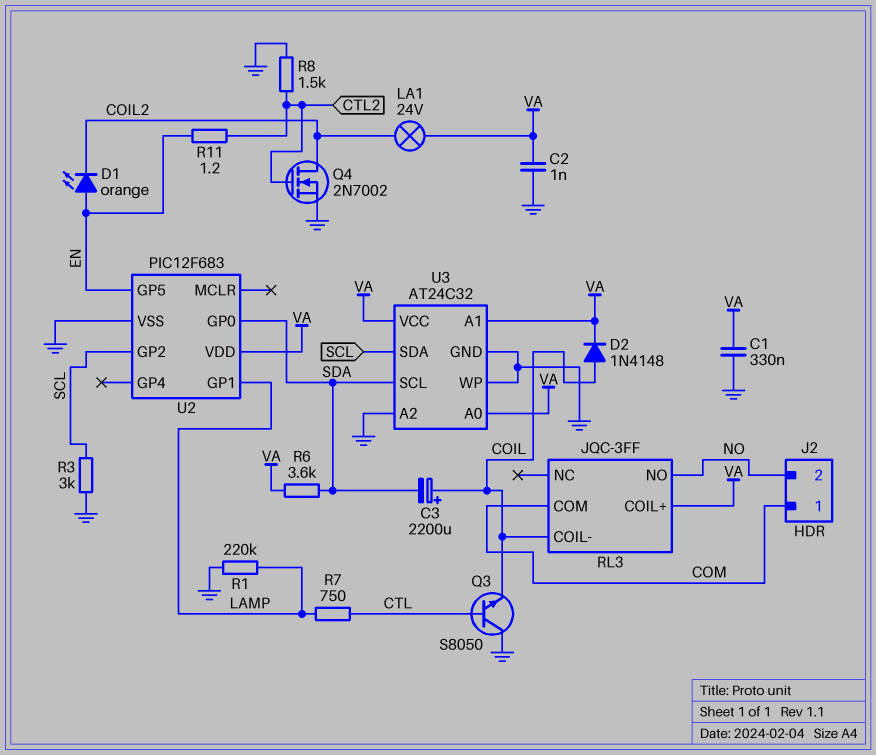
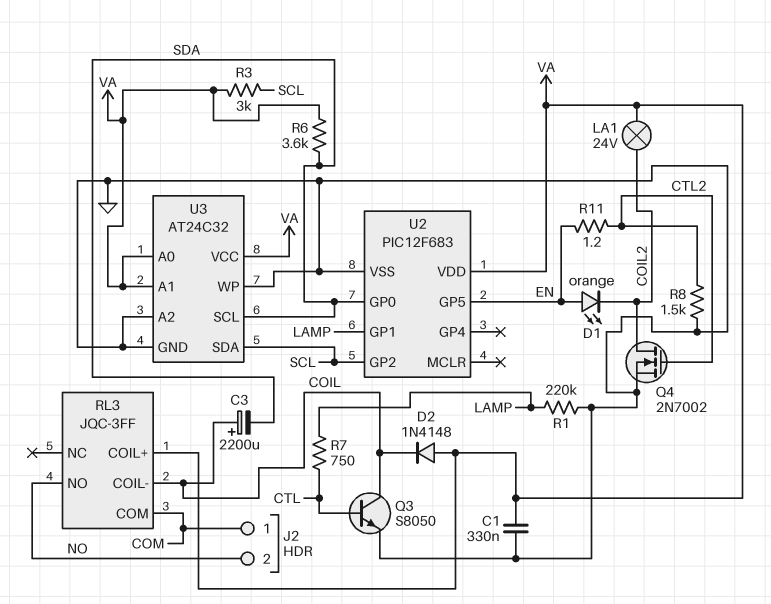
C2: 1nF (GND, VA) -> none
D2: diode 1N4148 (A COIL, K VA) -> diode 1N4148 (A VA, K COIL)
Q3: NPN S8050 (B CTL, C GND, E COIL) -> NPN S8050 (B CTL, C COIL, E GND)
R3: 3k (GND, SCL) -> 3k (SCL, VA)

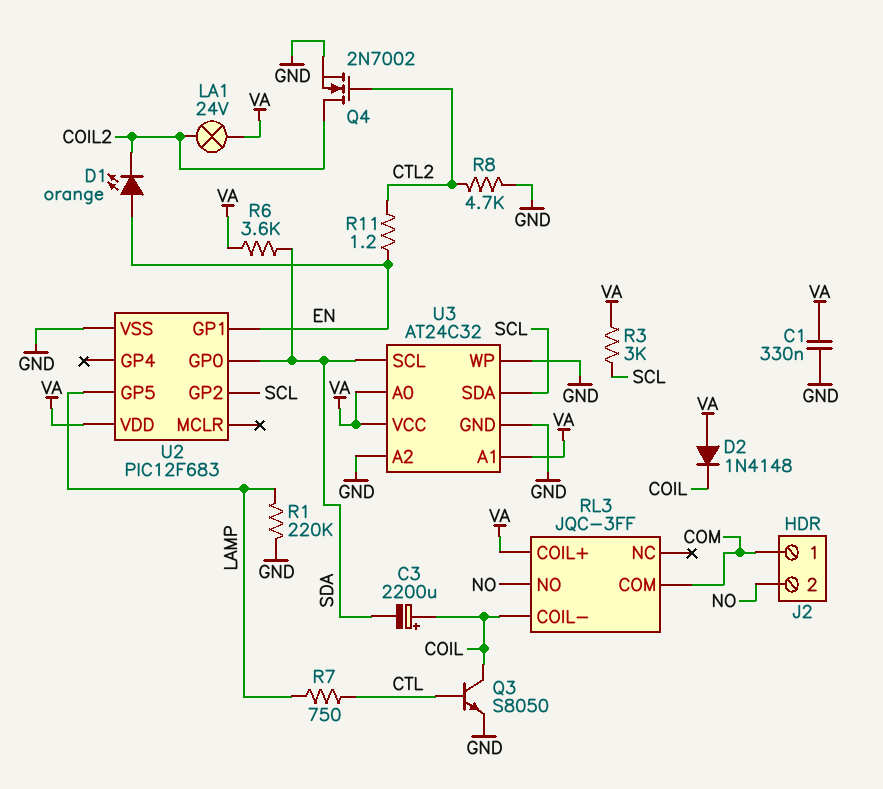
R8: 1.5k (CTL2, GND) -> 4.7k (CTL2, GND)
U2 pin GP1: LAMP -> EN
U2 pin GP5: EN -> LAMP

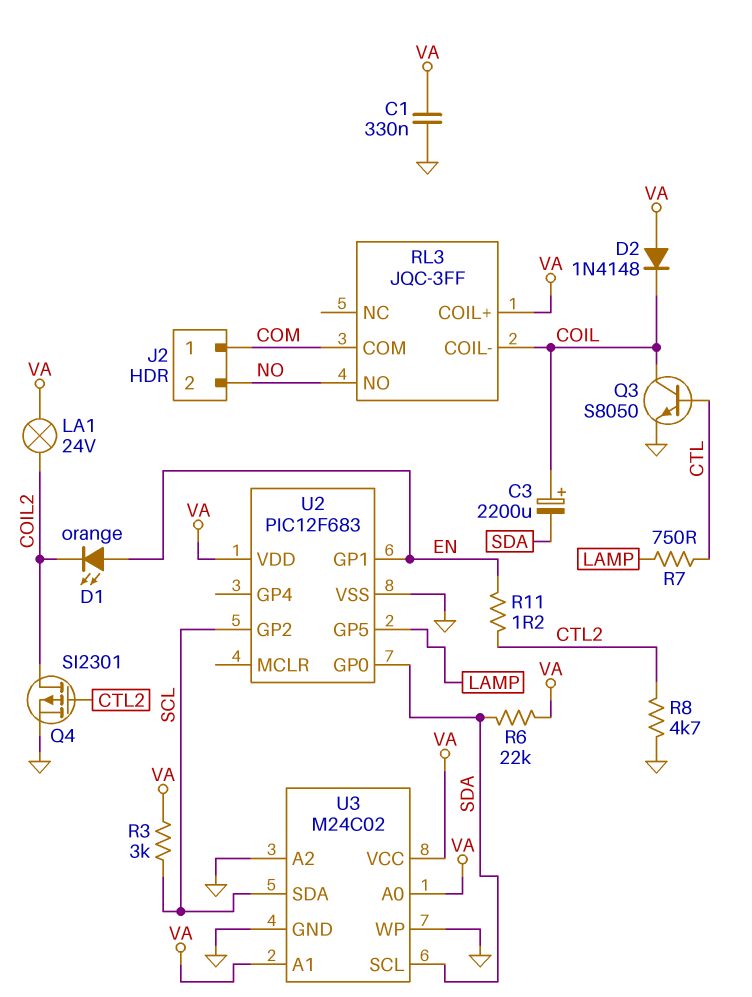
Q4: NMOS 2N7002 (G CTL2, D COIL2, S GND) -> PMOS SI2301 (G CTL2, D COIL2, S GND)
R1: 220k (GND, LAMP) -> none
R6: 3.6k (SDA, VA) -> 22k (SDA, VA)
U3: AT24C32 -> M24C02

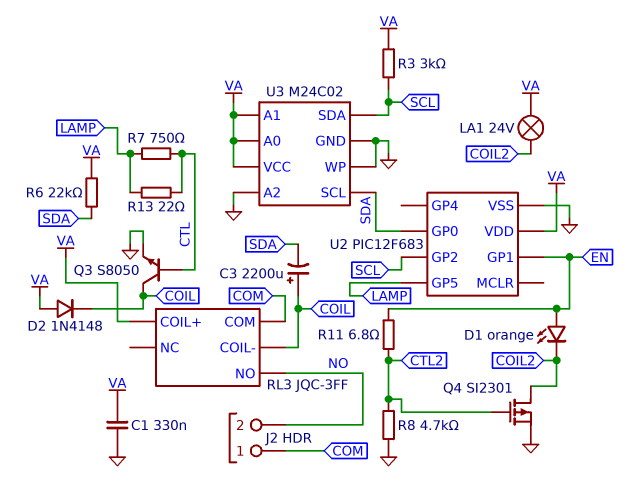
R11: 1.2 (CTL2, EN) -> 6.8 (CTL2, EN)
R13: none -> 22 (CTL, LAMP)

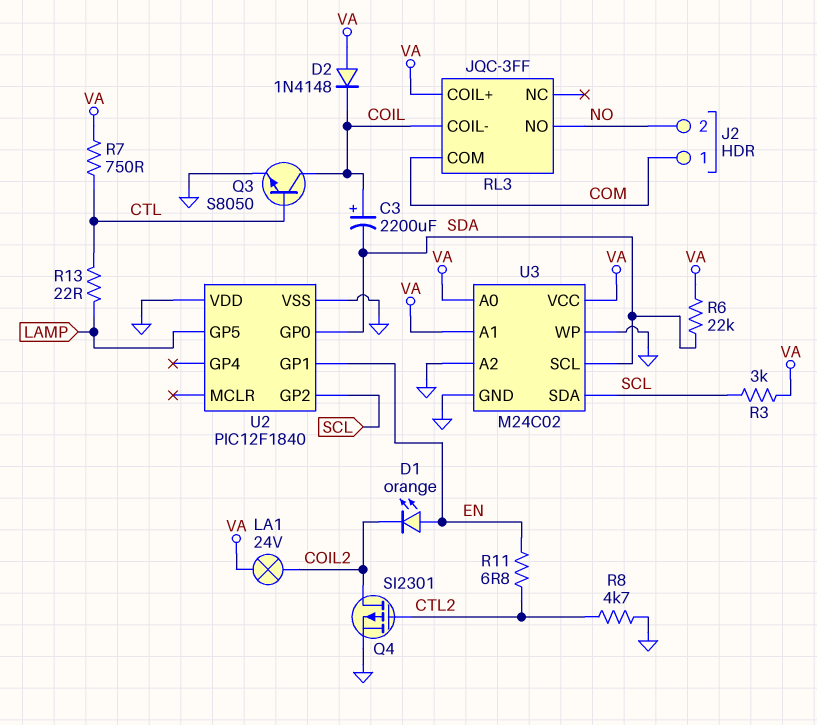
C1: 330nF (GND, VA) -> none
R7: 750 (CTL, LAMP) -> 750 (CTL, VA)
U2: PIC12F683 -> PIC12F1840
U2 pin VDD: VA -> GND

